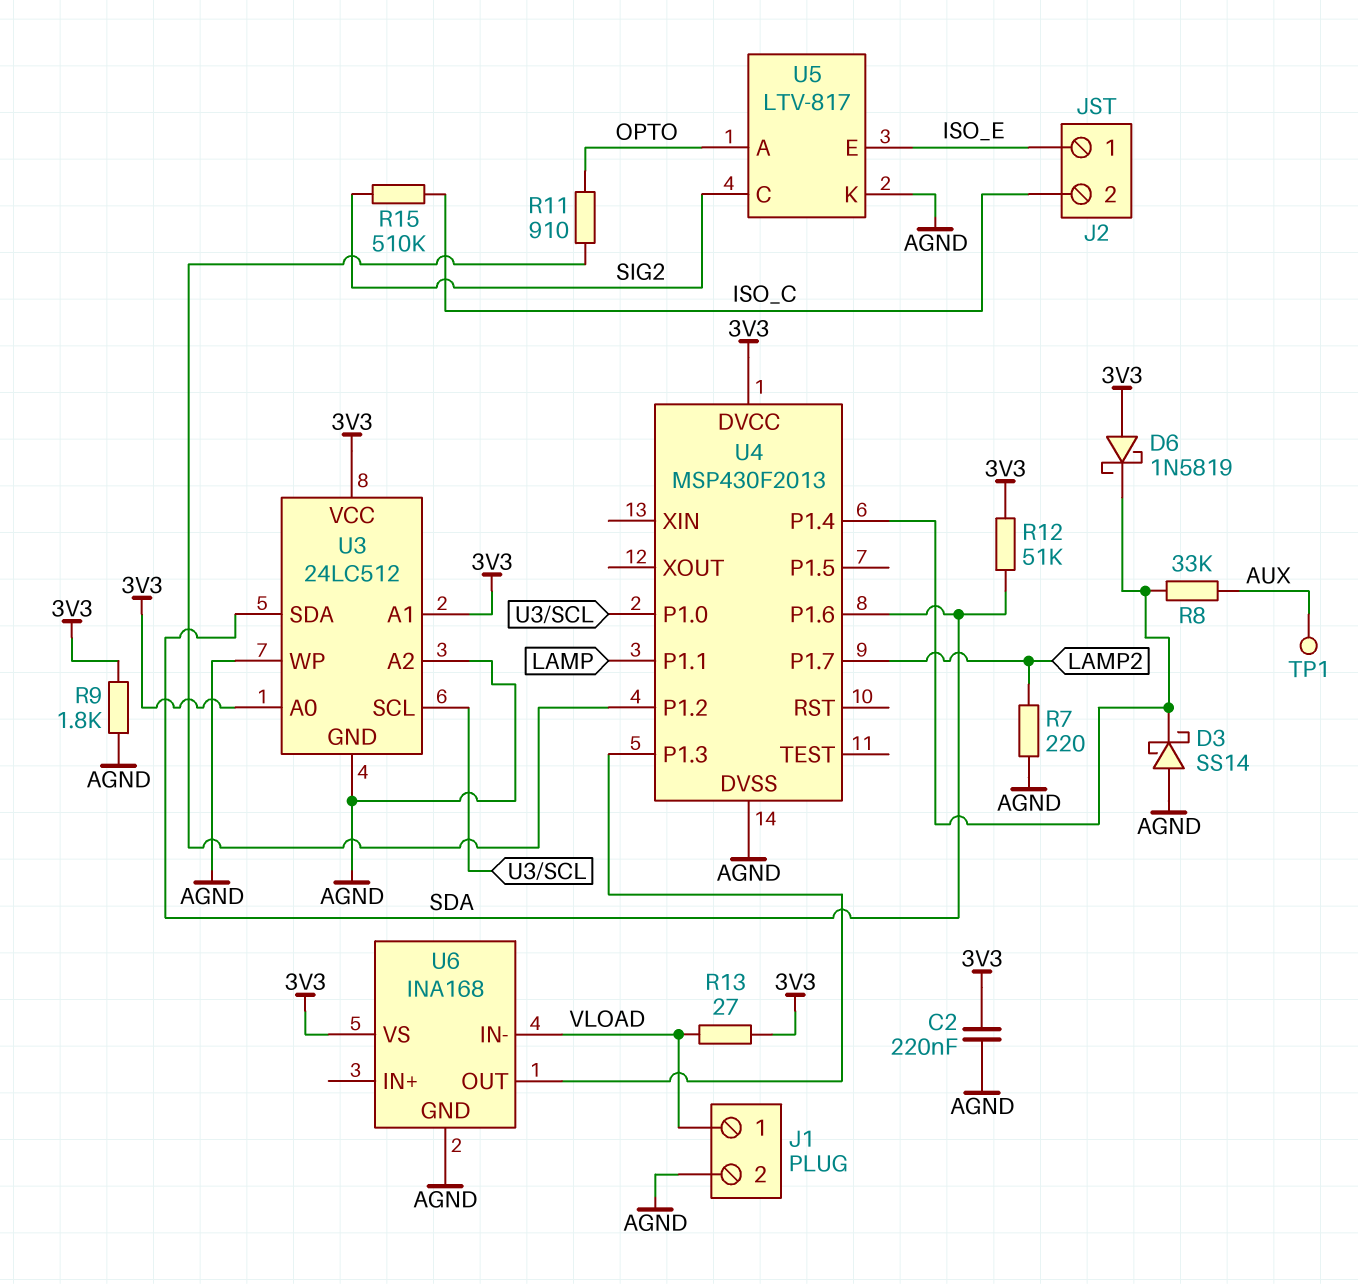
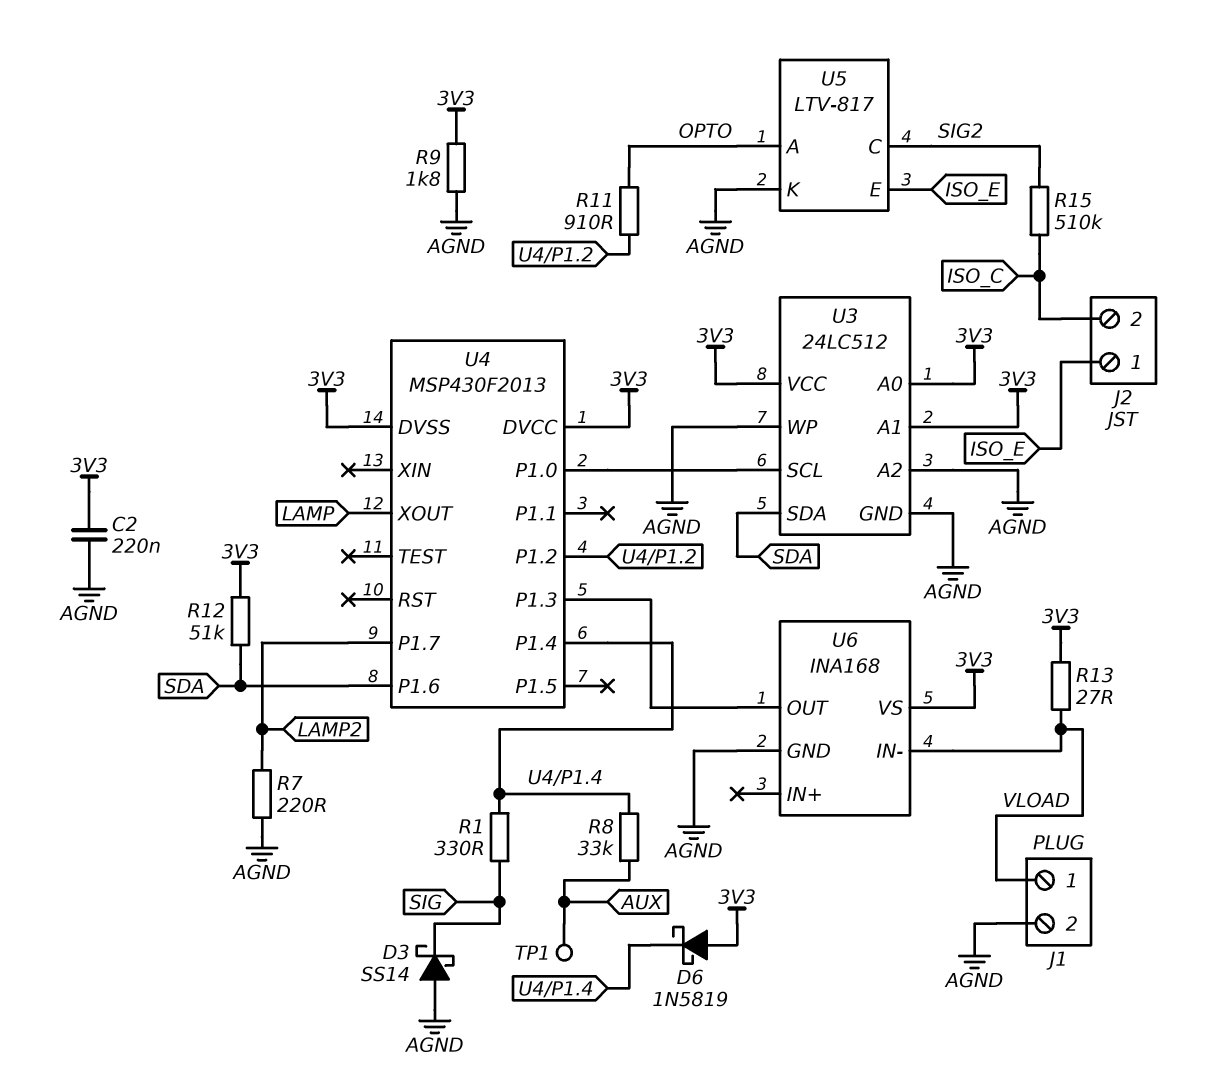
D3: schottky SS14 (A AGND, K U4/P1.4) -> schottky SS14 (A AGND, K SIG)
R1: none -> 330 (SIG, U4/P1.4)
U4 pin DVSS: AGND -> 3V3
U4 pin P1.1: LAMP -> none
U4 pin XOUT: none -> LAMP

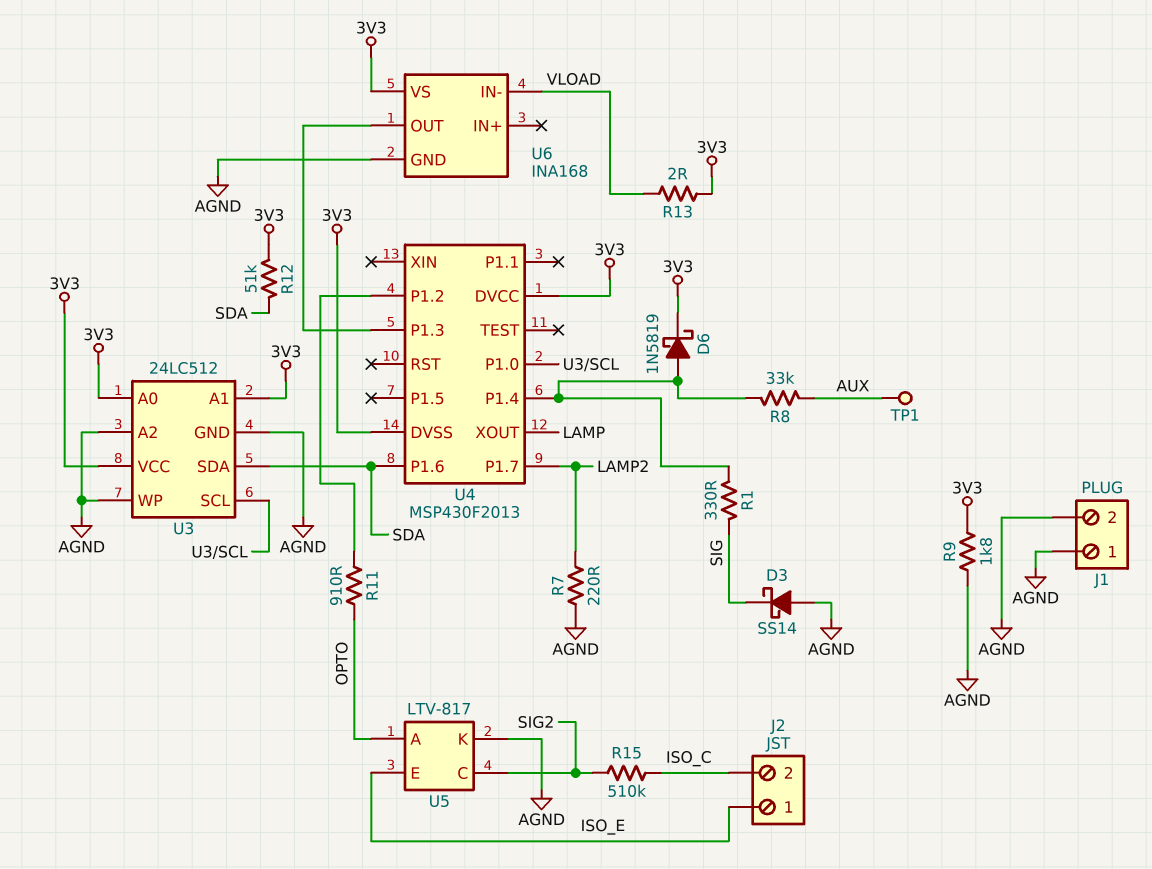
C2: 220nF (3V3, AGND) -> none
D6: schottky 1N5819 (A 3V3, K U4/P1.4) -> schottky 1N5819 (A U4/P1.4, K 3V3)
J1 pin 1: VLOAD -> AGND
R13: 27 (3V3, VLOAD) -> 2 (3V3, VLOAD)

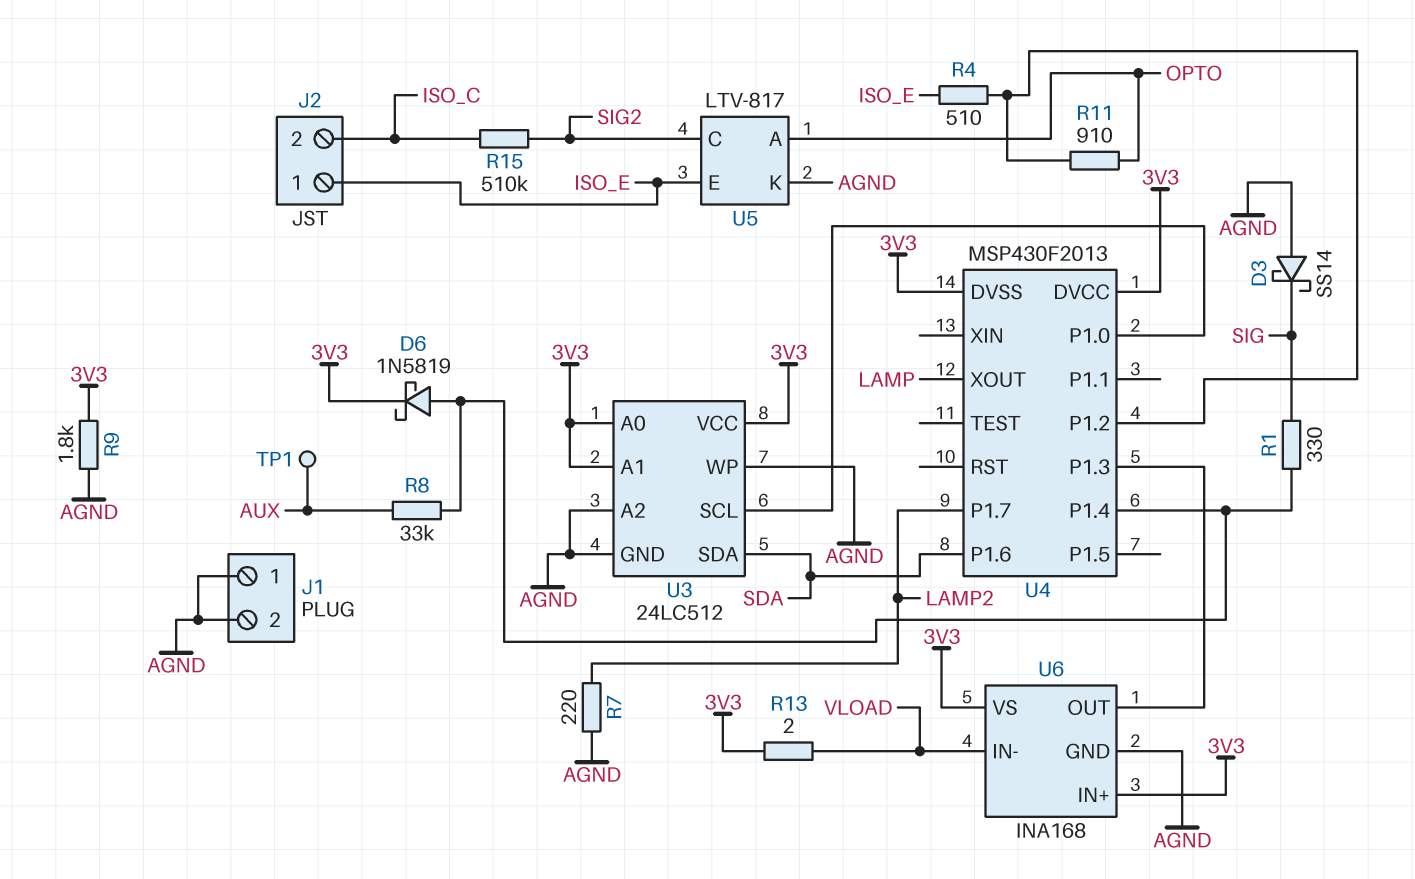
R4: none -> 510 (ISO_E, U4/P1.2)
R12: 51k (3V3, SDA) -> none
U6 pin IN+: none -> 3V3

